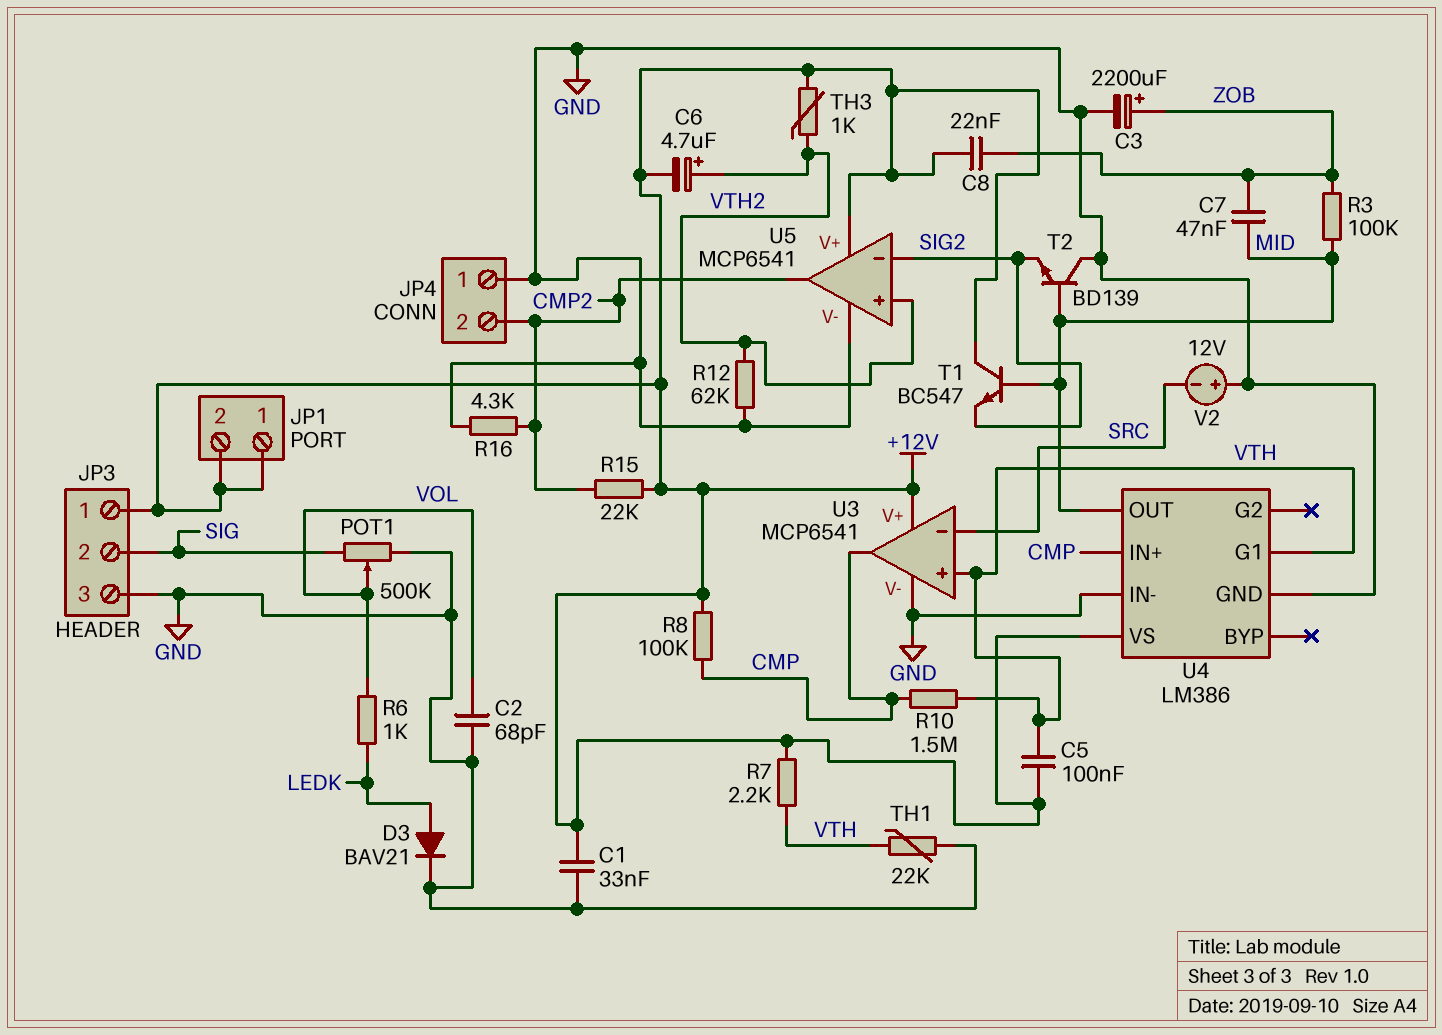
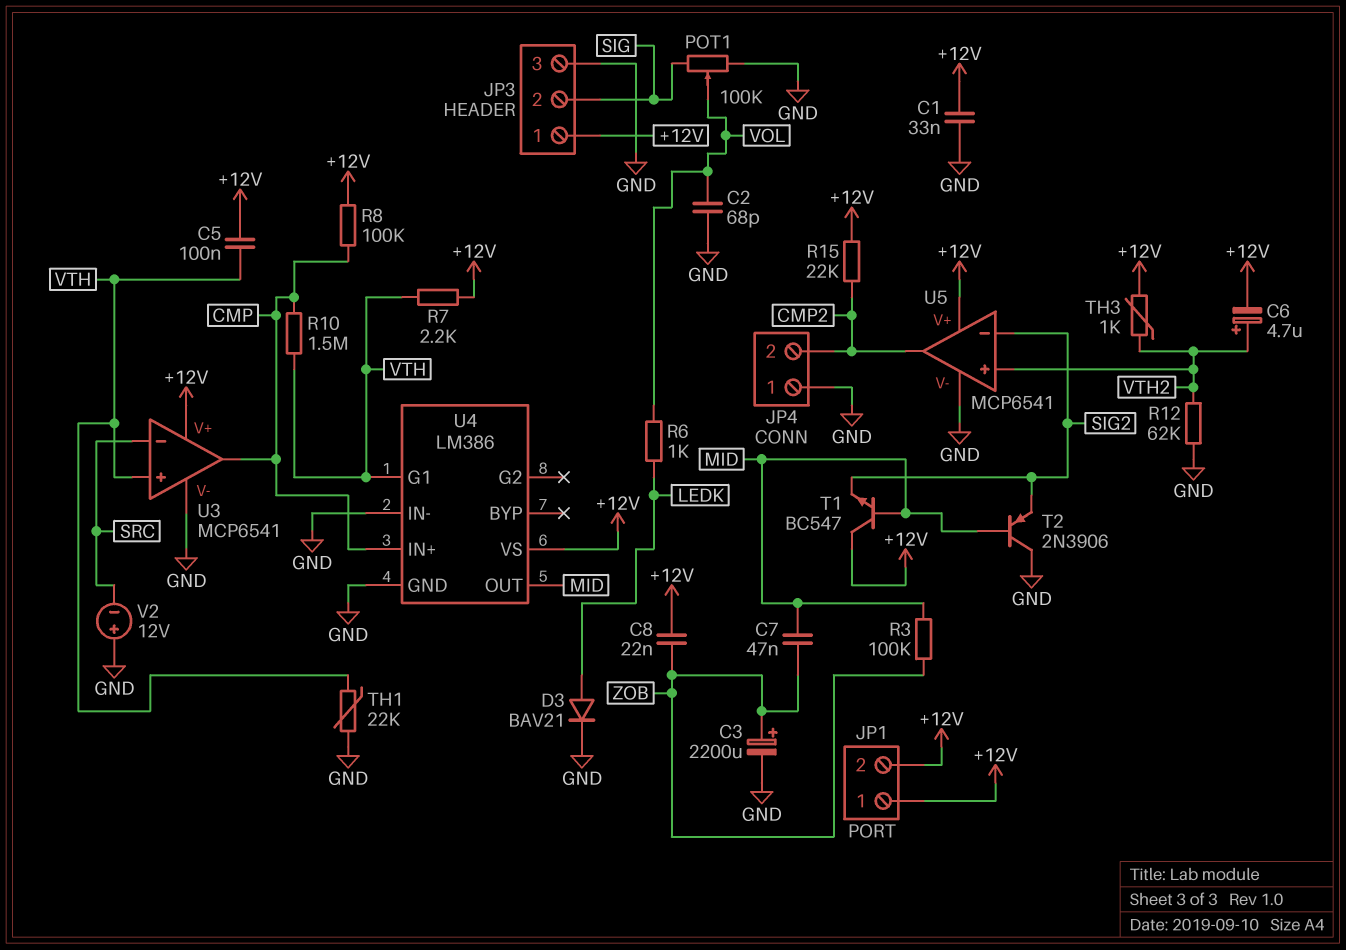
POT1: 500k (GND, SIG, wiper VOL) -> 100k (GND, SIG, wiper VOL)
R16: 4.3k (CMP2, GND) -> none
T2: NPN BD139 (B MID, C GND, E SIG2) -> PNP 2N3906 (B MID, C GND, E SIG2)

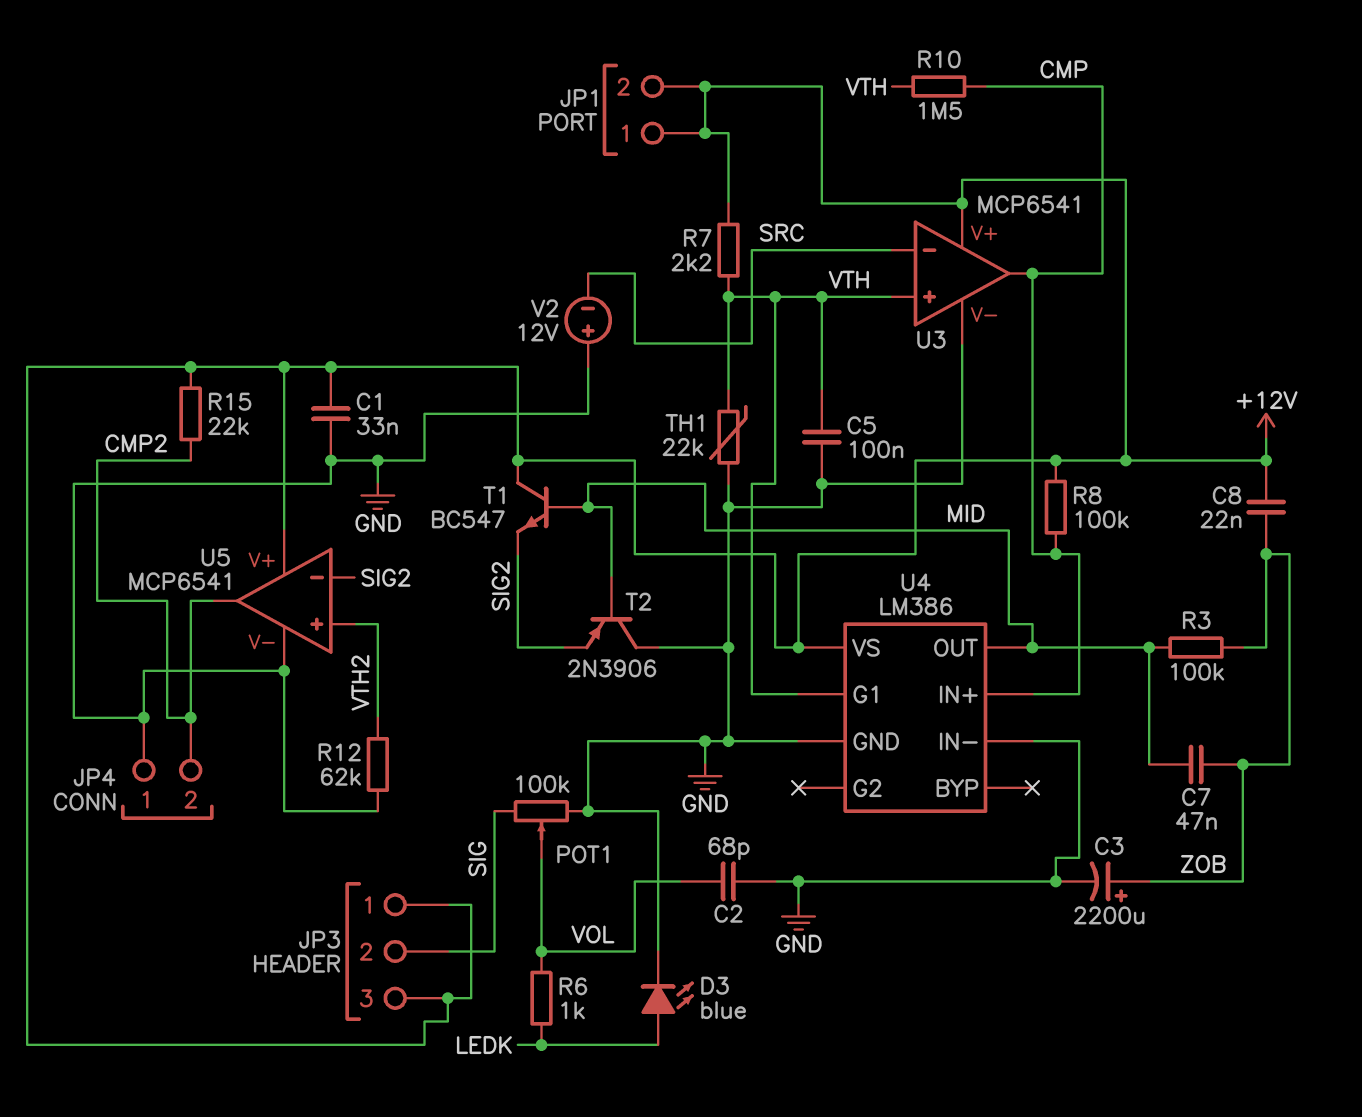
C5: 100nF (+12V, VTH) -> 100nF (GND, VTH)
C6: 4.7uF (plus VTH2, minus +12V) -> none
D3: diode BAV21 (A LEDK, K GND) -> LED blue (A LEDK, K GND)
JP3 pin 3: GND -> +12V
TH3: 1k (+12V, VTH2) -> none

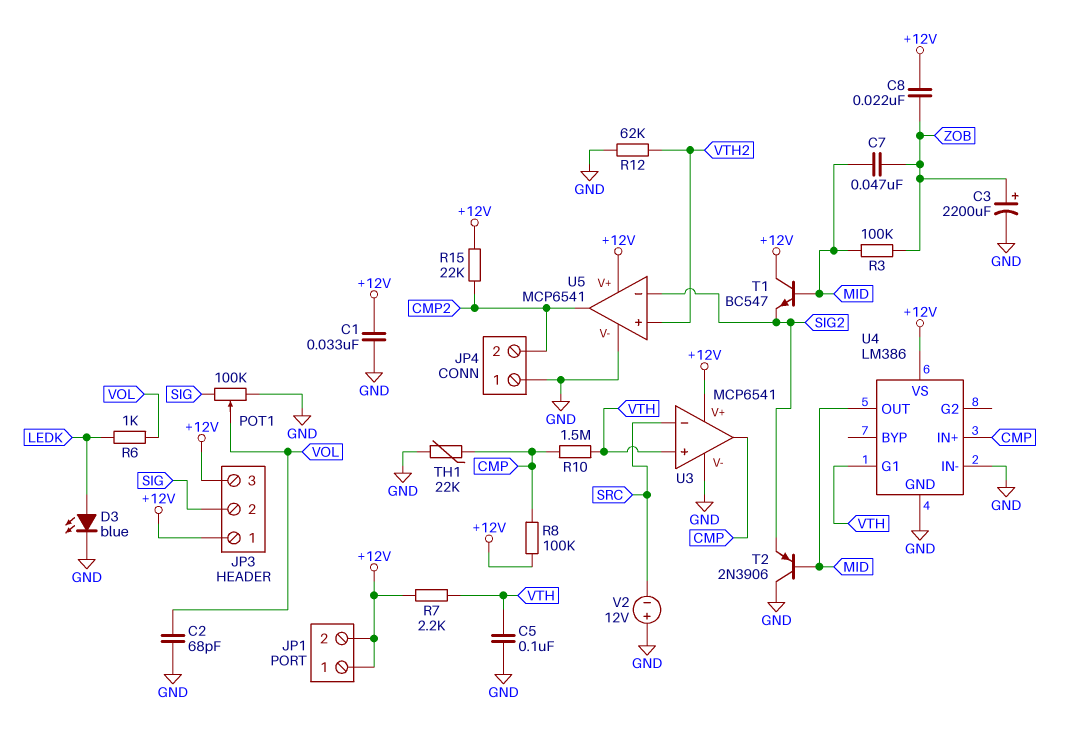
TH1: 22k (GND, VTH) -> 22k (CMP, GND)

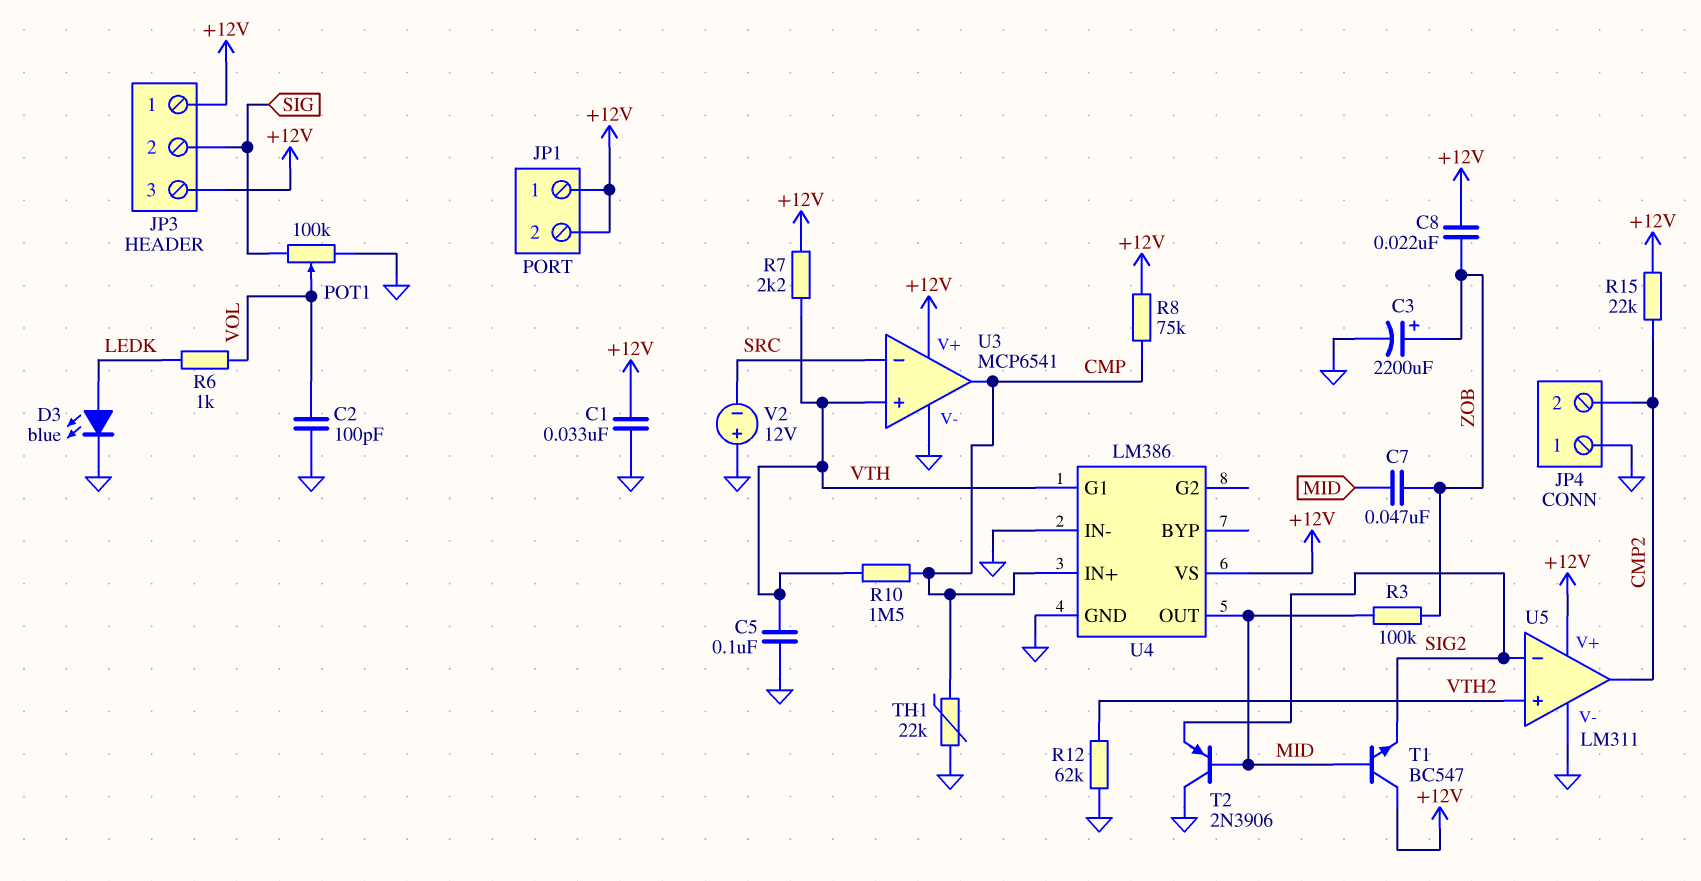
C2: 68pF (GND, VOL) -> 100pF (GND, VOL)
R8: 100k (+12V, CMP) -> 75k (+12V, CMP)
U5: MCP6541 -> LM311

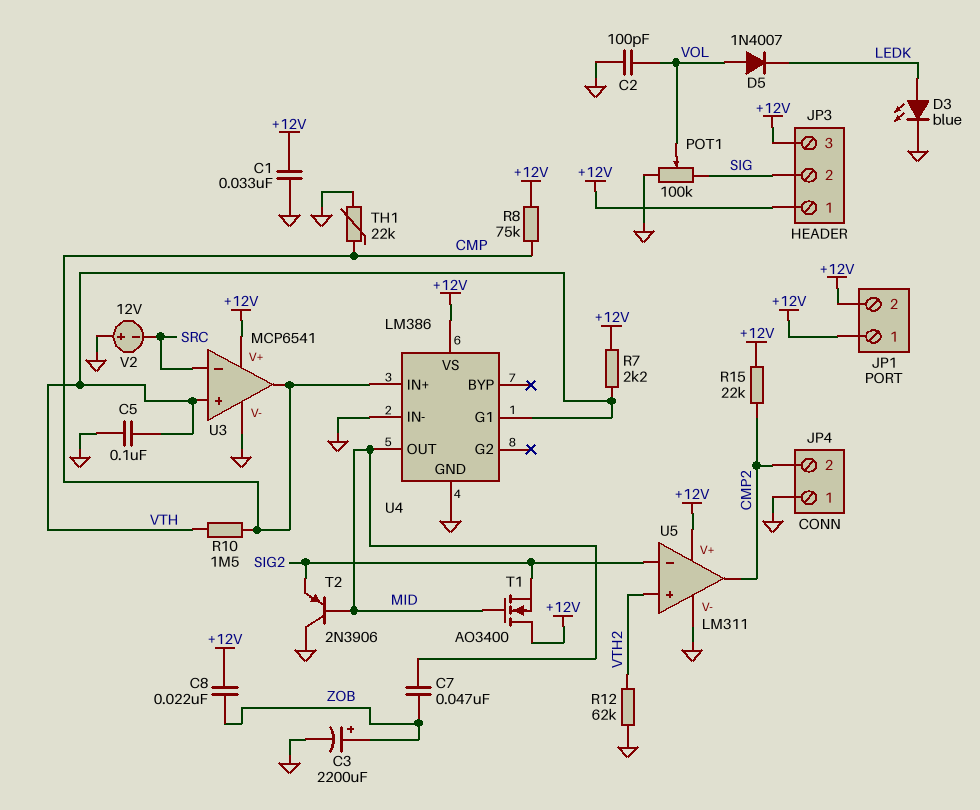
D5: none -> diode 1N4007 (A VOL, K LEDK)
R3: 100k (MID, ZOB) -> none
R6: 1k (LEDK, VOL) -> none
T1: NPN BC547 (B MID, C +12V, E SIG2) -> NMOS AO3400 (G MID, D +12V, S SIG2)

